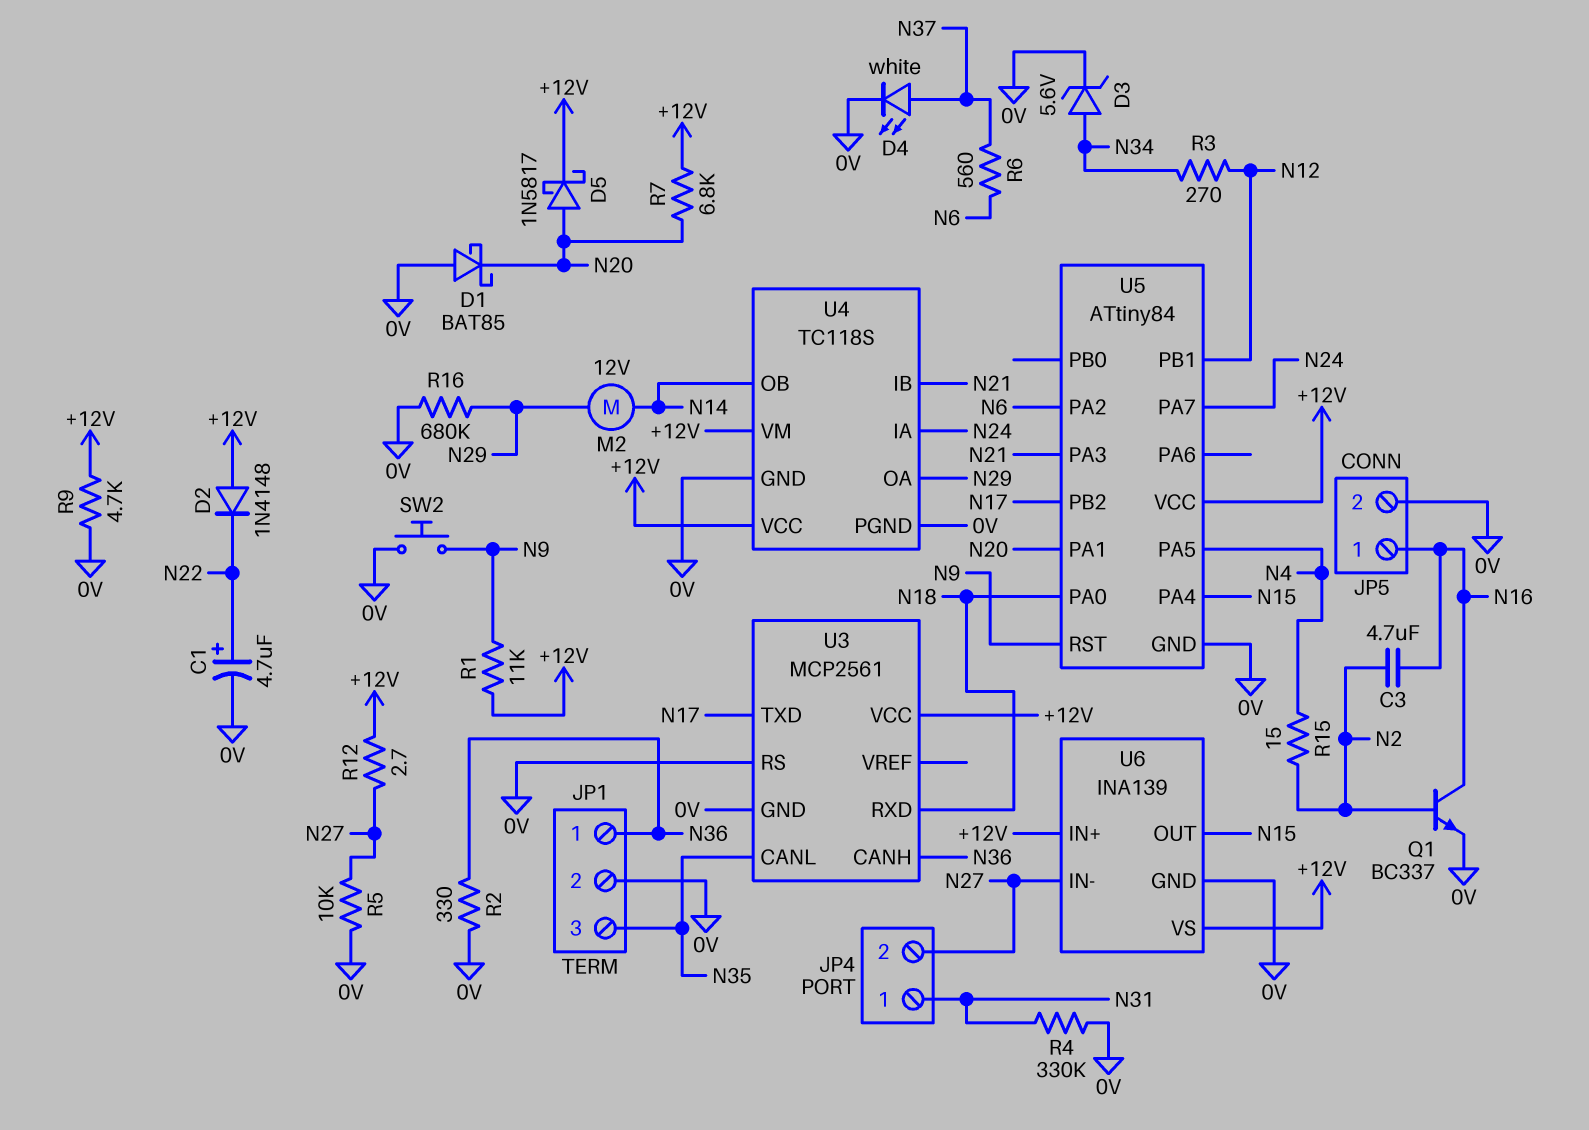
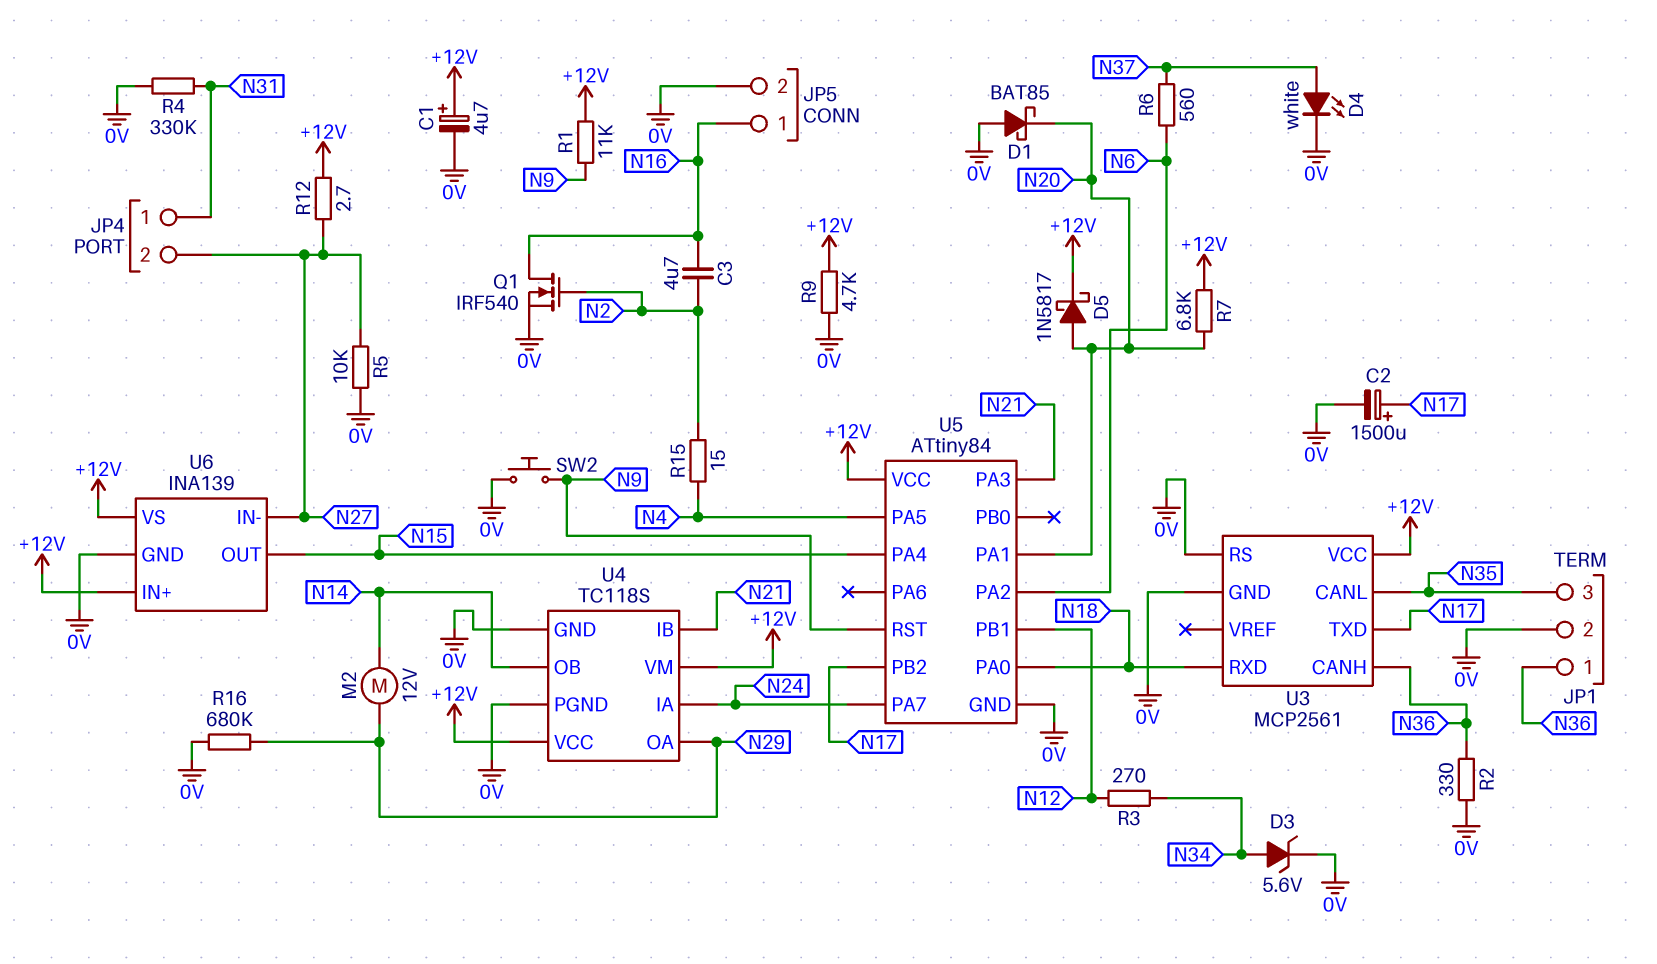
C1: 4.7uF (plus N22, minus 0V) -> 4.7uF (plus +12V, minus 0V)
C2: none -> 1500uF (plus N17, minus 0V)
D2: diode 1N4148 (A +12V, K N22) -> none
Q1: NPN BC337 (B N2, C N16, E 0V) -> NMOS IRF540 (G N2, D N16, S 0V)

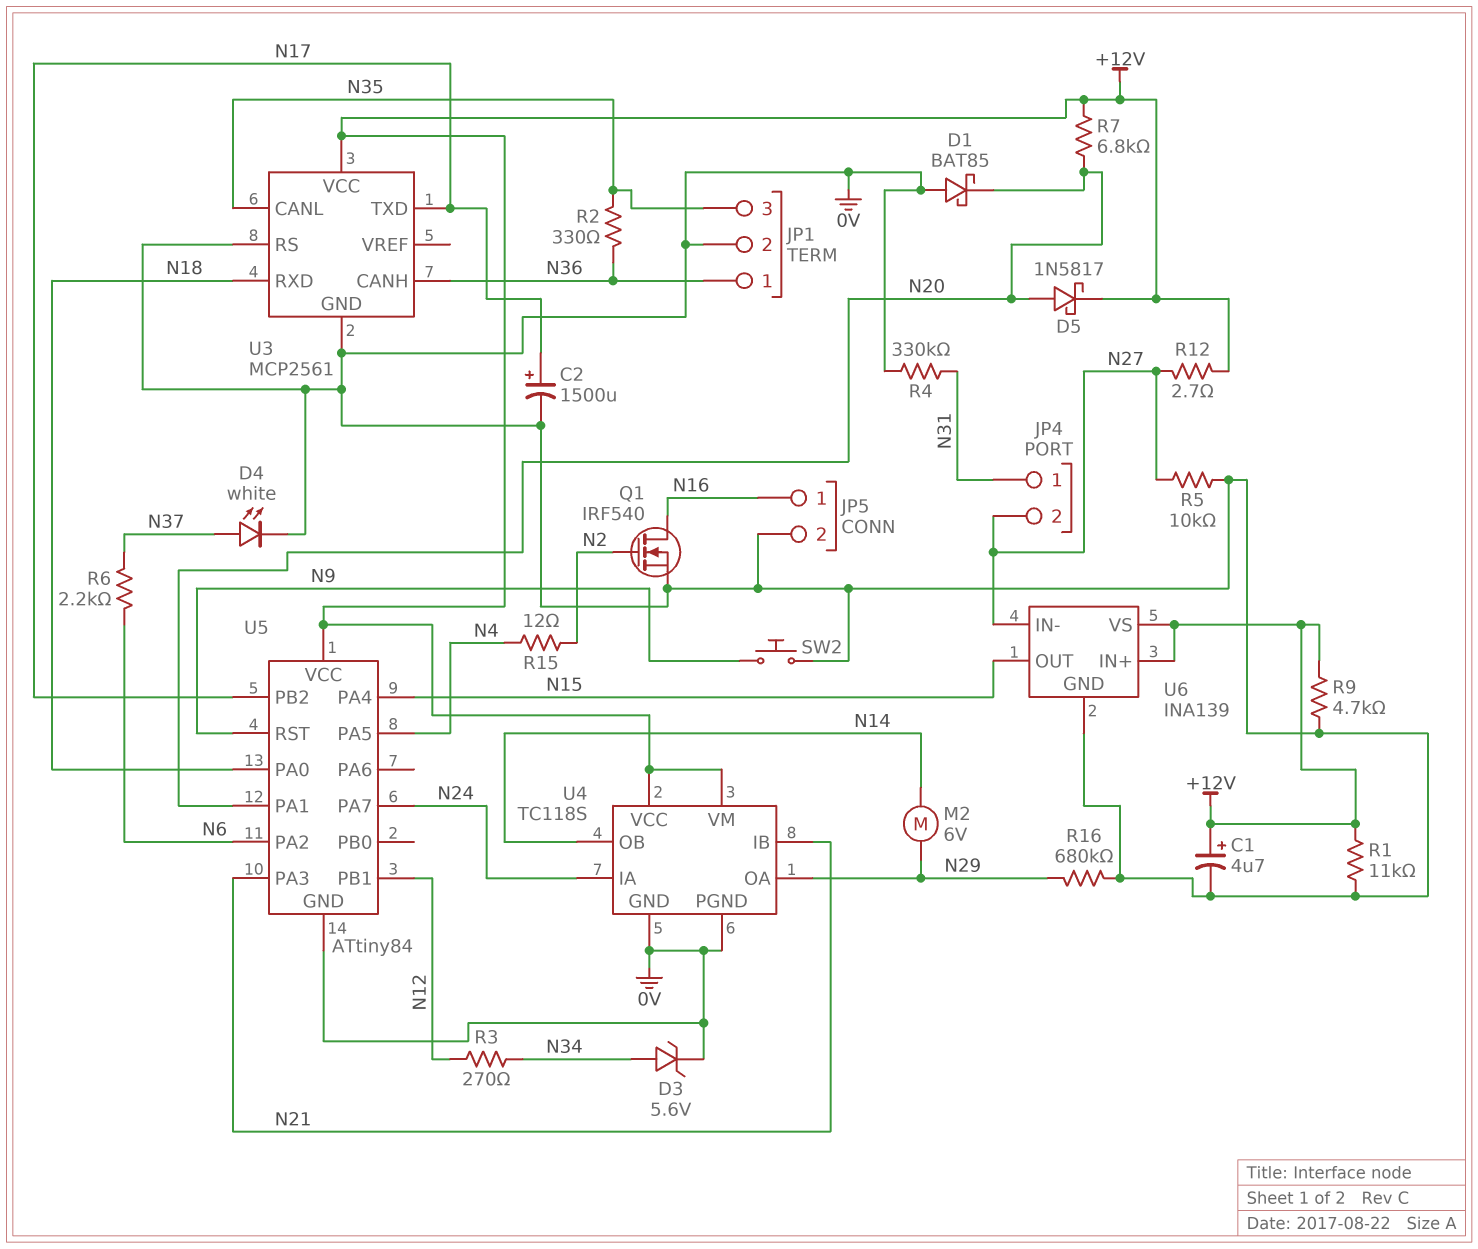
C3: 4.7uF (N2, N16) -> none
M2: motor 12V (N14, N29) -> motor 6V (N14, N29)
R1: 11k (+12V, N9) -> 11k (+12V, 0V)
R2: 330 (0V, N36) -> 330 (N35, N36)
R6: 560 (N6, N37) -> 2.2k (N6, N37)
R15: 15 (N2, N4) -> 12 (N2, N4)

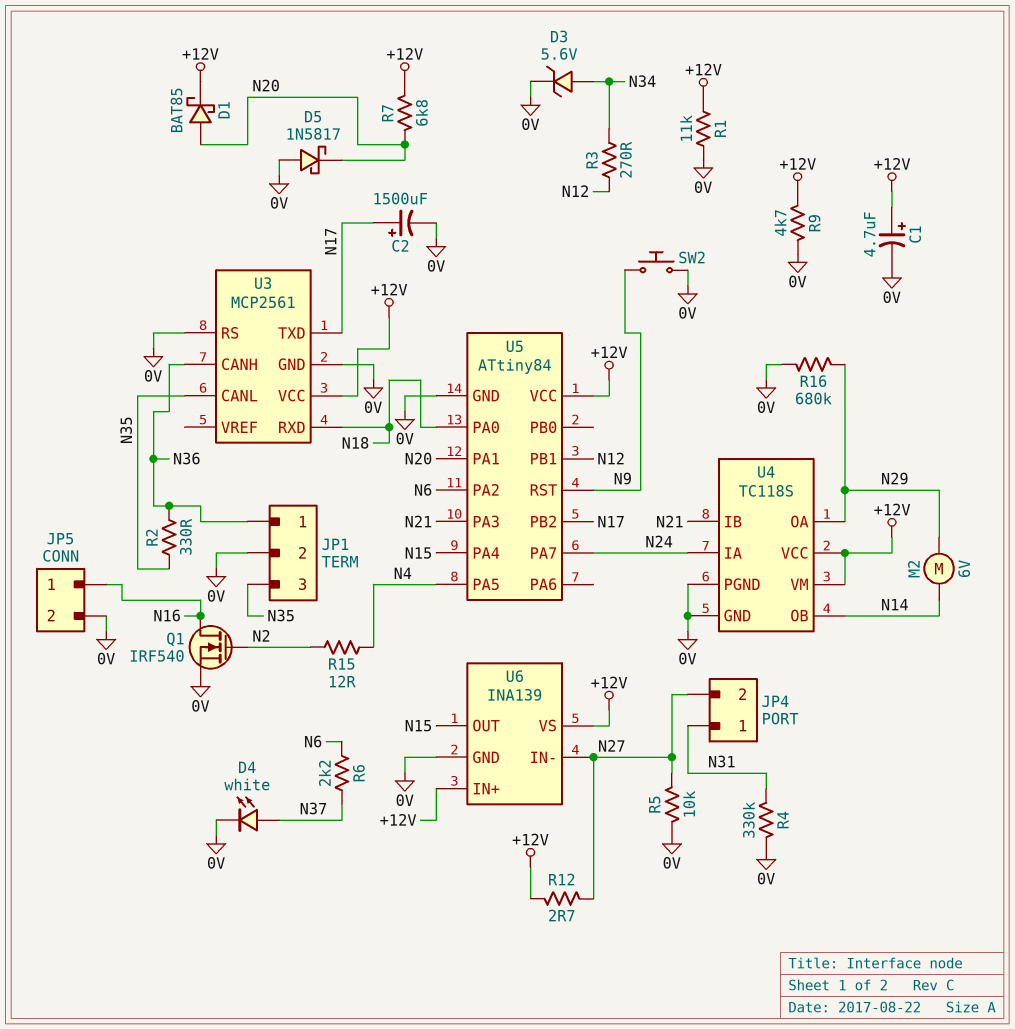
D1: schottky BAT85 (A 0V, K N20) -> schottky BAT85 (A N20, K +12V)
D5: schottky 1N5817 (A N20, K +12V) -> schottky 1N5817 (A 0V, K N20)

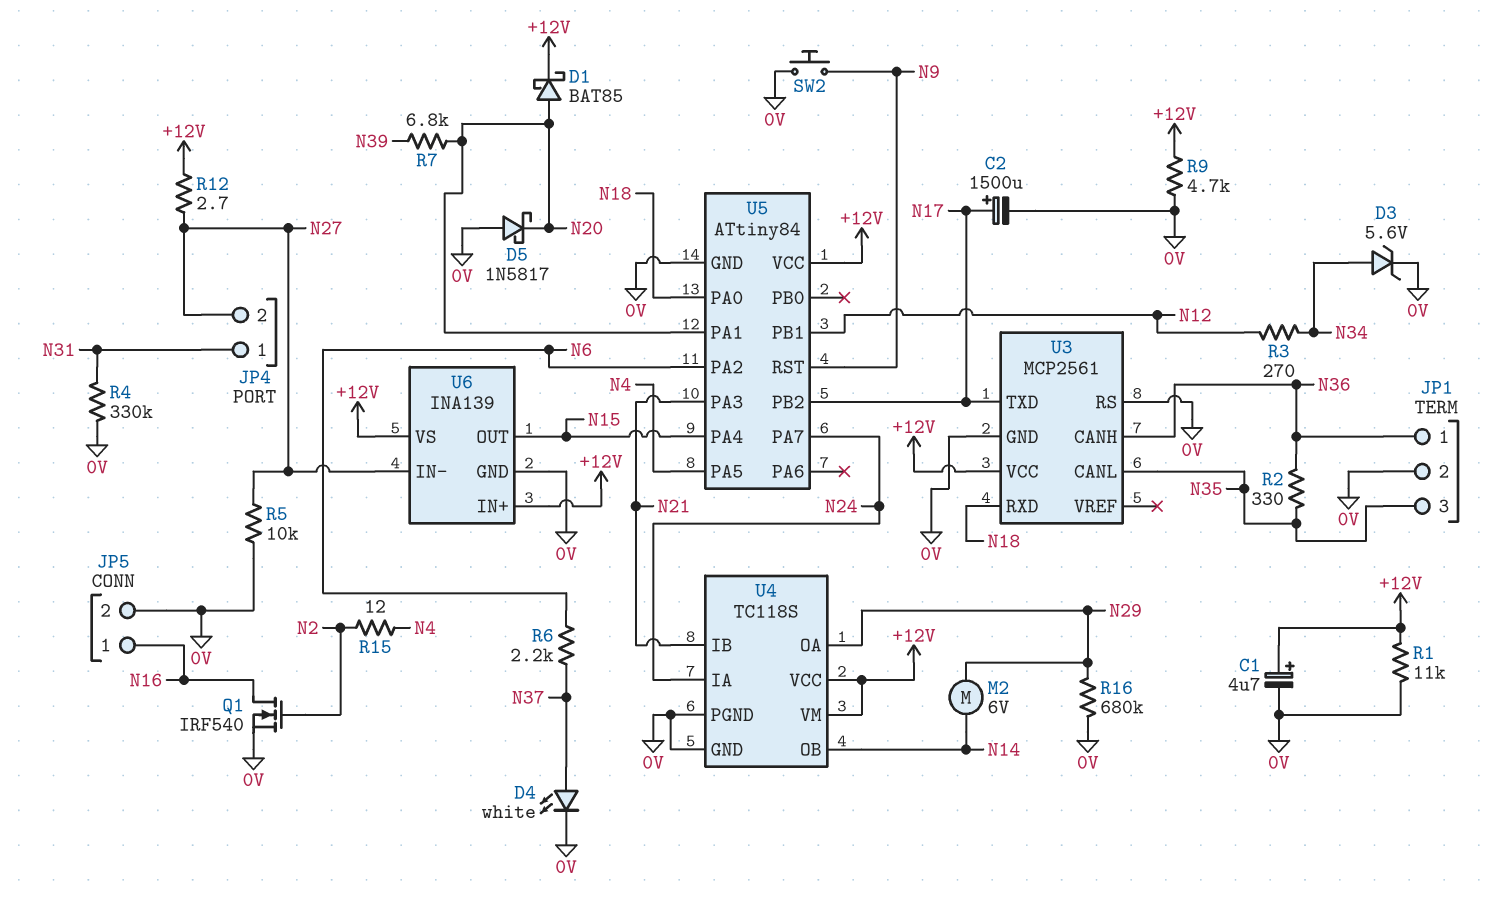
R7: 6.8k (+12V, N20) -> 6.8k (N20, N39)

